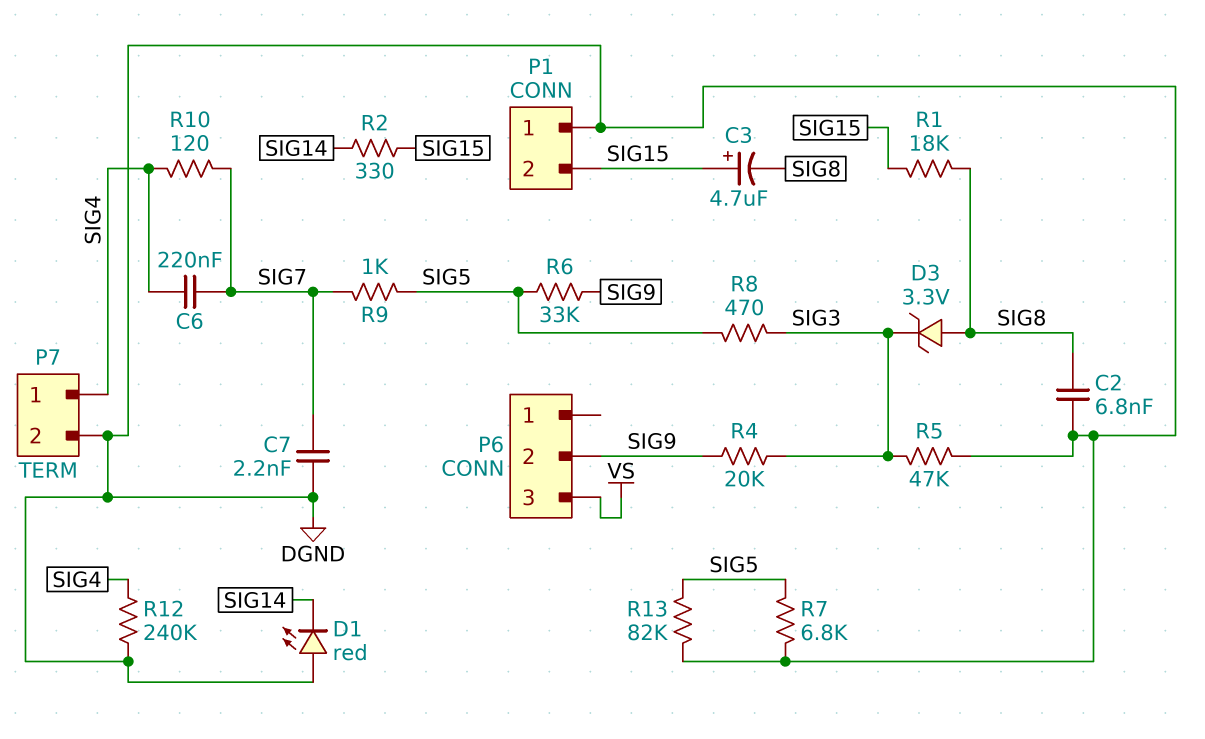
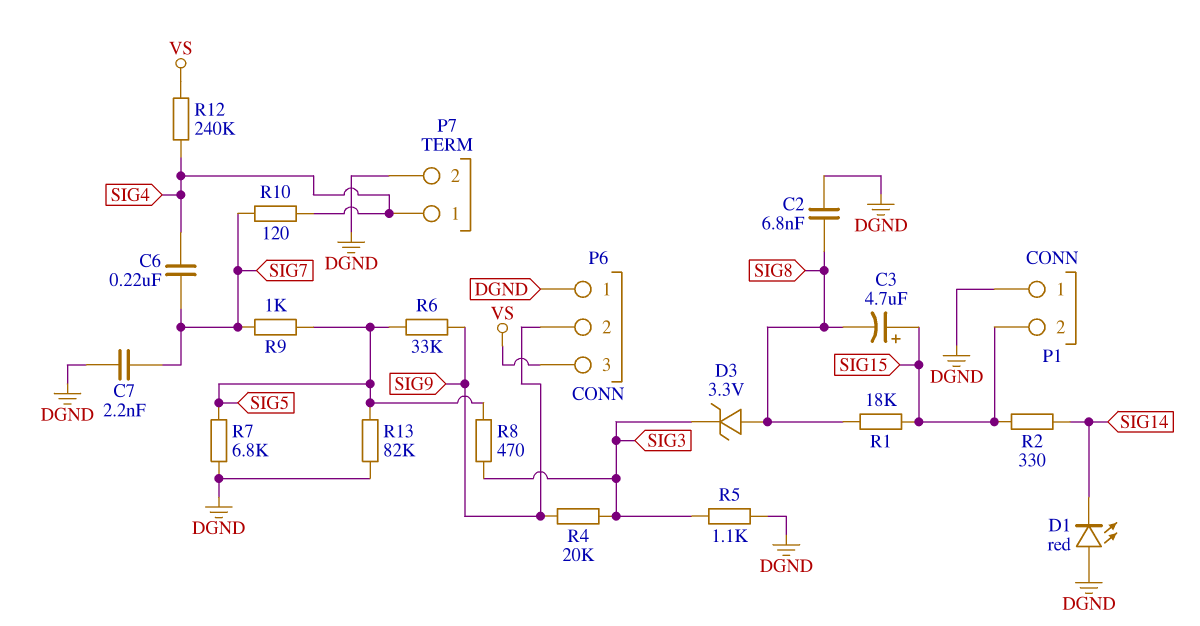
P6 pin 1: none -> DGND
R5: 47k (DGND, SIG3) -> 1.1k (DGND, SIG3)
R12: 240k (DGND, SIG4) -> 240k (SIG4, VS)

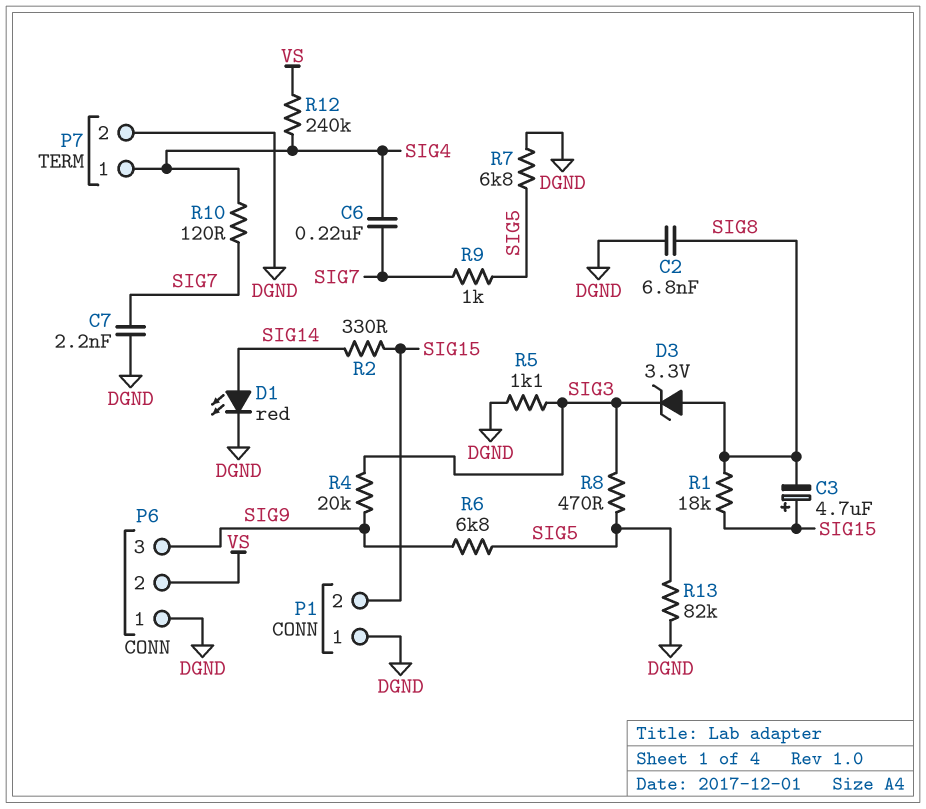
D1: LED red (A DGND, K SIG14) -> LED red (A SIG14, K DGND)
P6 pin 2: SIG9 -> VS
P6 pin 3: VS -> SIG9
R6: 33k (SIG5, SIG9) -> 6.8k (SIG5, SIG9)

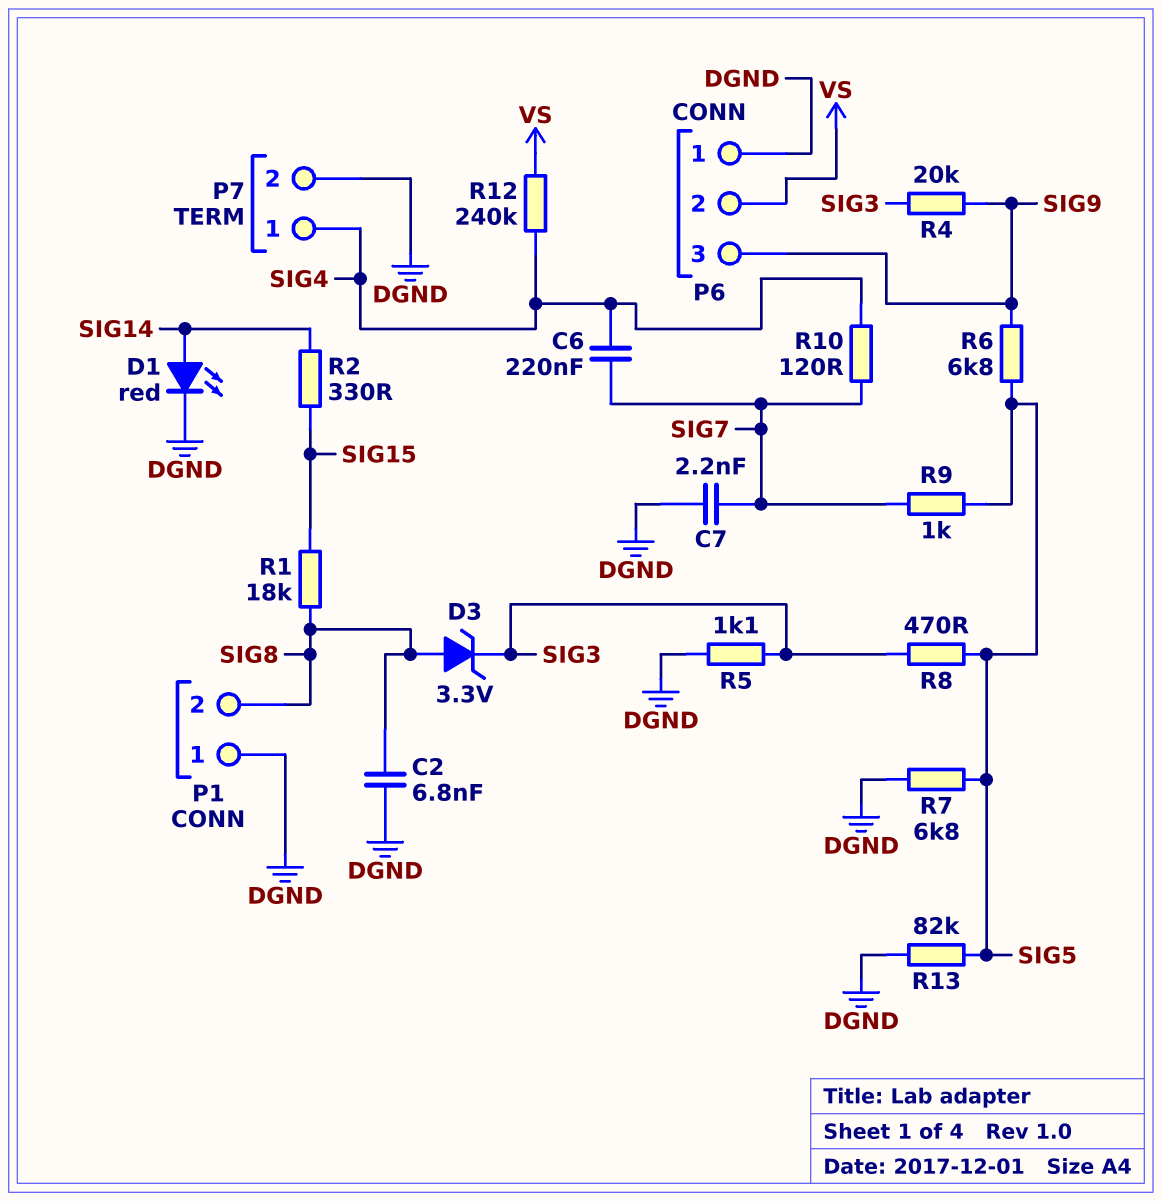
C3: 4.7uF (plus SIG15, minus SIG8) -> none
P1 pin 2: SIG15 -> SIG8

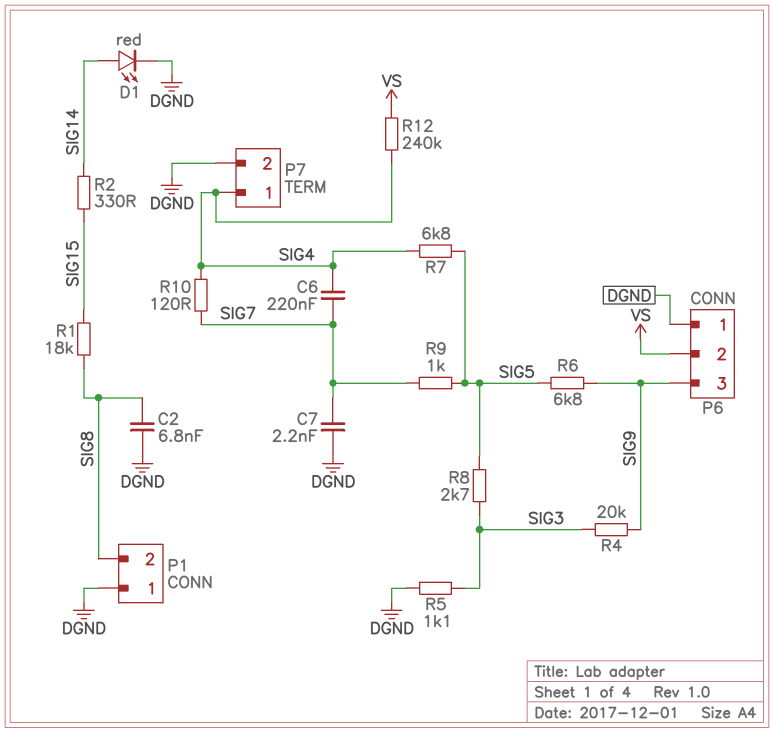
D3: zener 3.3V (A SIG8, K SIG3) -> none
R7: 6.8k (DGND, SIG5) -> 6.8k (SIG4, SIG5)
R8: 470 (SIG3, SIG5) -> 2.7k (SIG3, SIG5)
R13: 82k (DGND, SIG5) -> none

